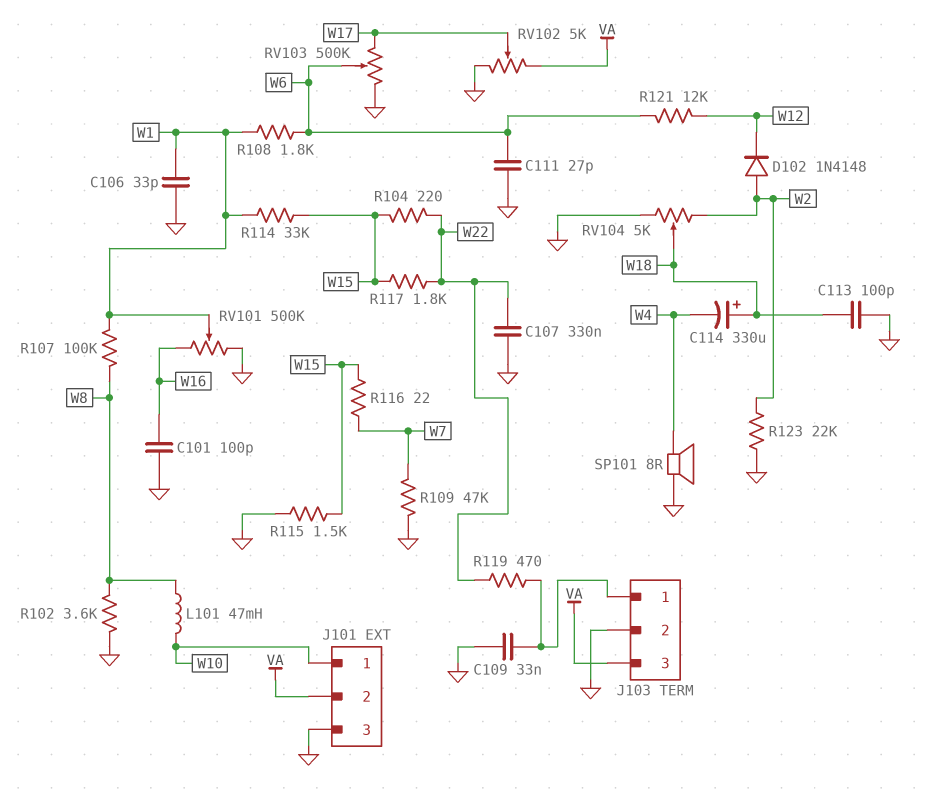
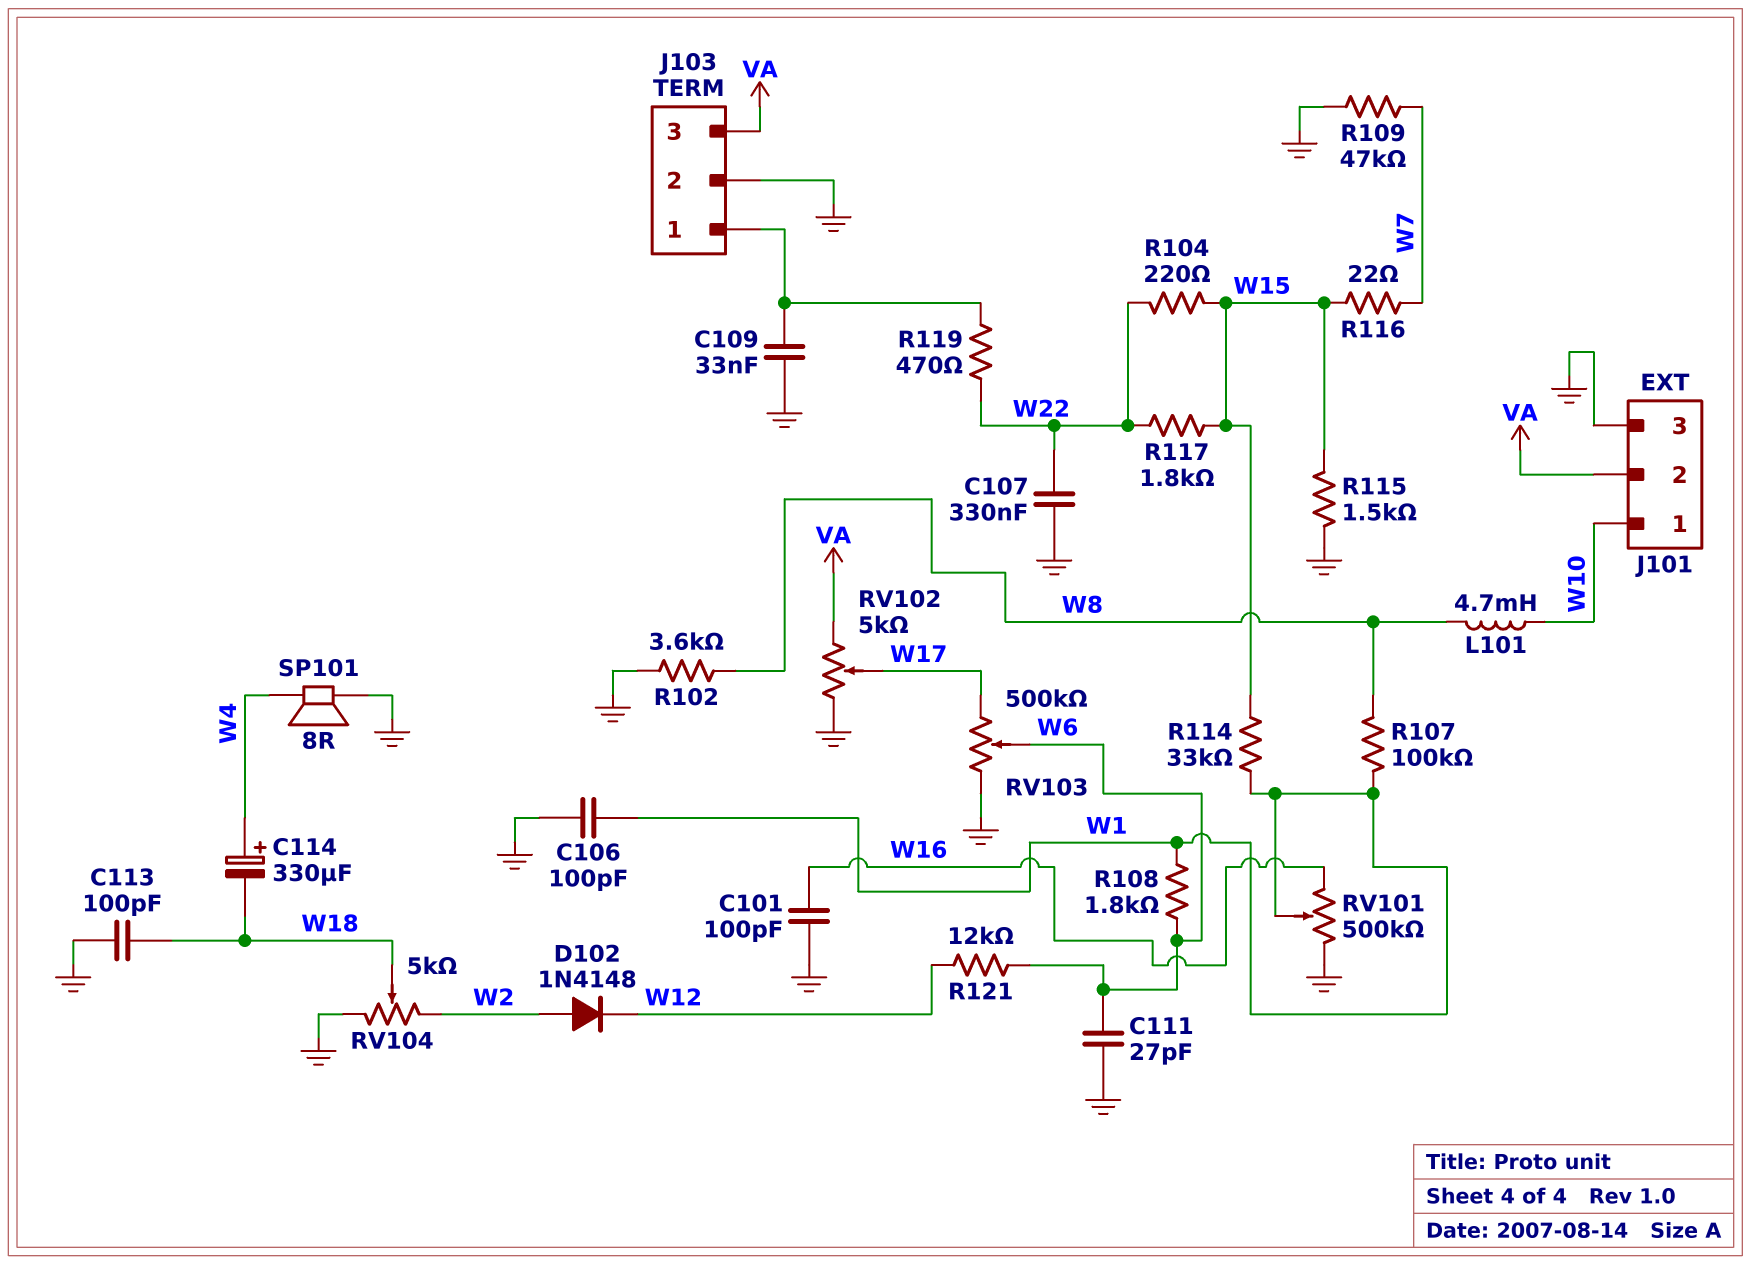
C106: 33pF (GND, W1) -> 100pF (GND, W1)
C114: 330uF (plus W18, minus W4) -> 330uF (plus W4, minus W18)
L101: 47mH (W8, W10) -> 4.7mH (W8, W10)
R123: 22k (GND, W2) -> none

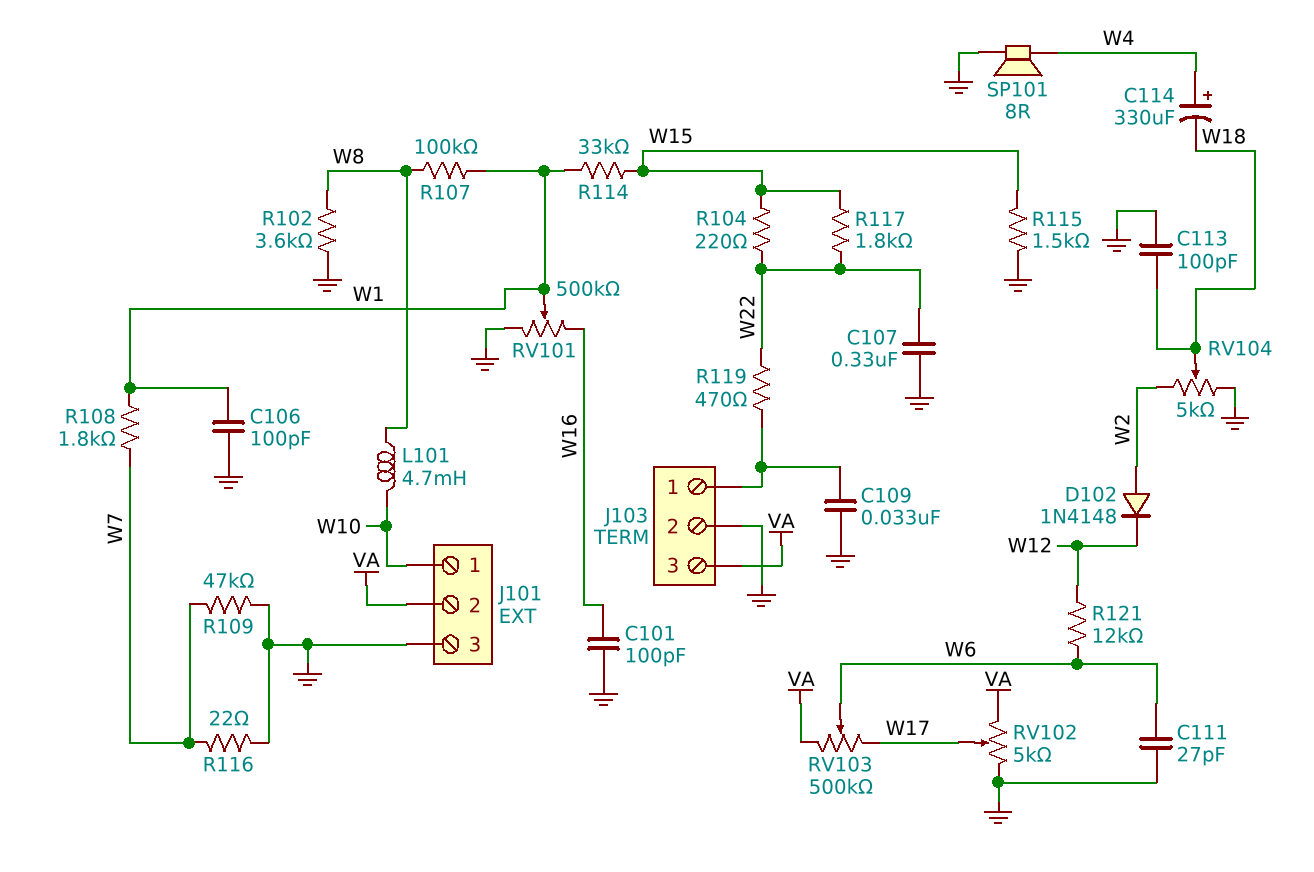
R108: 1.8k (W1, W6) -> 1.8k (W1, W7)
R116: 22 (W7, W15) -> 22 (GND, W7)
RV103: 500k (GND, W17, wiper W6) -> 500k (VA, W17, wiper W6)

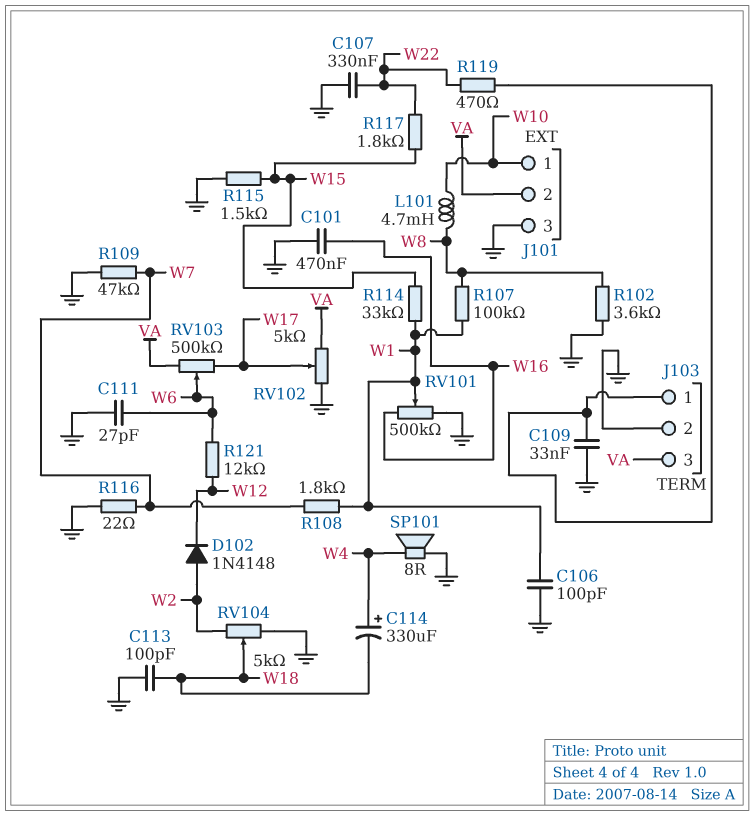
C101: 100pF (GND, W16) -> 470nF (GND, W16)
R104: 220 (W15, W22) -> none

